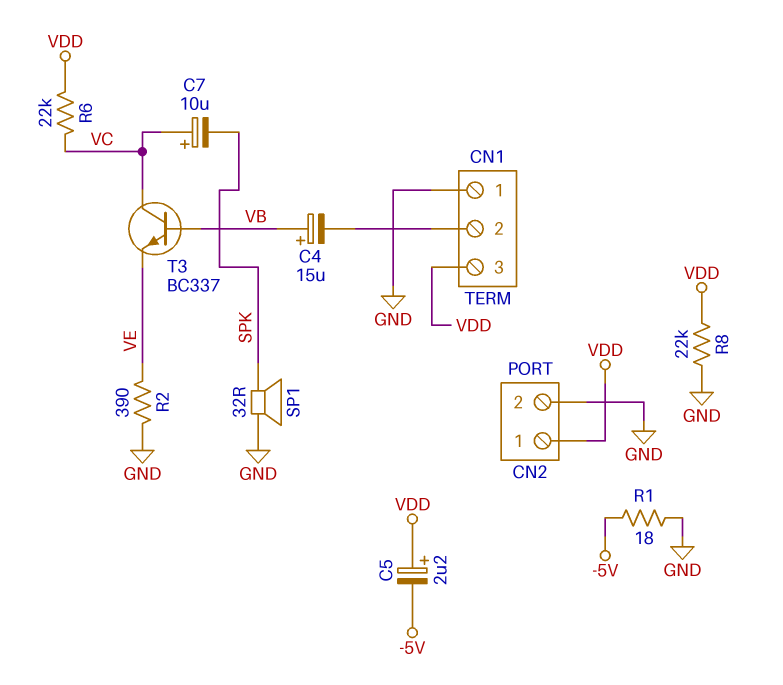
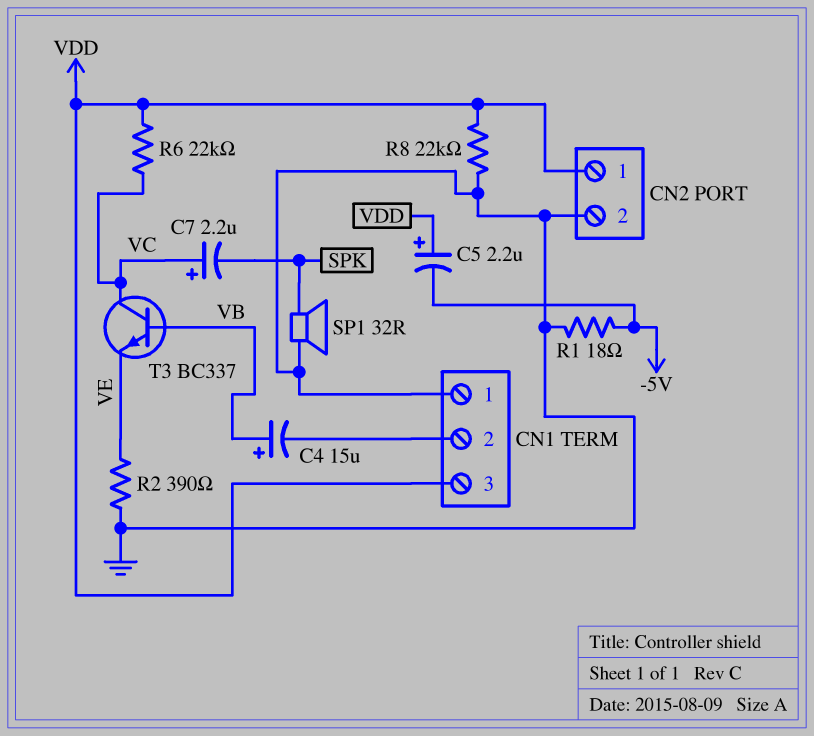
C7: 10uF (plus VC, minus SPK) -> 2.2uF (plus VC, minus SPK)

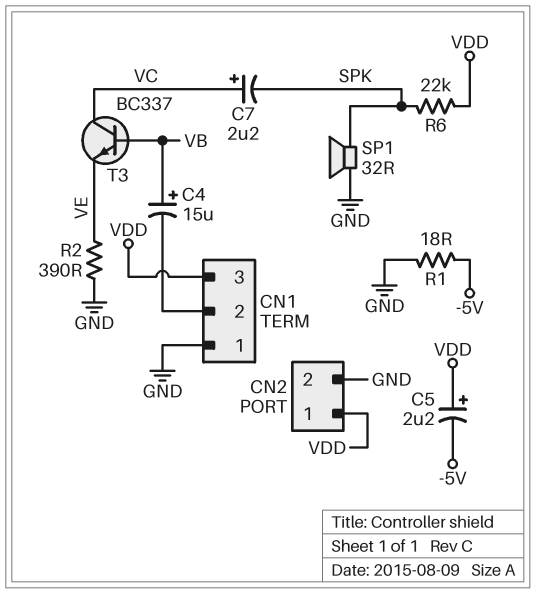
R6: 22k (VC, VDD) -> 22k (SPK, VDD)
R8: 22k (GND, VDD) -> none

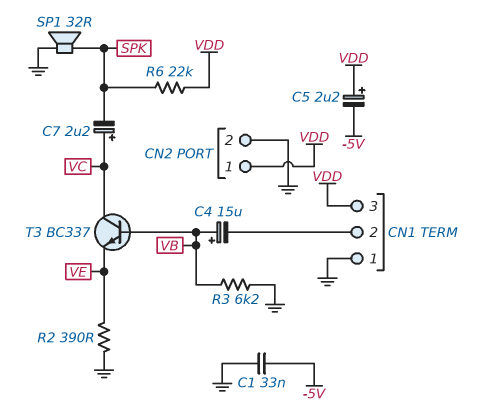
C1: none -> 33nF (-5V, GND)
R1: 18 (-5V, GND) -> none
R3: none -> 6.2k (GND, VB)

